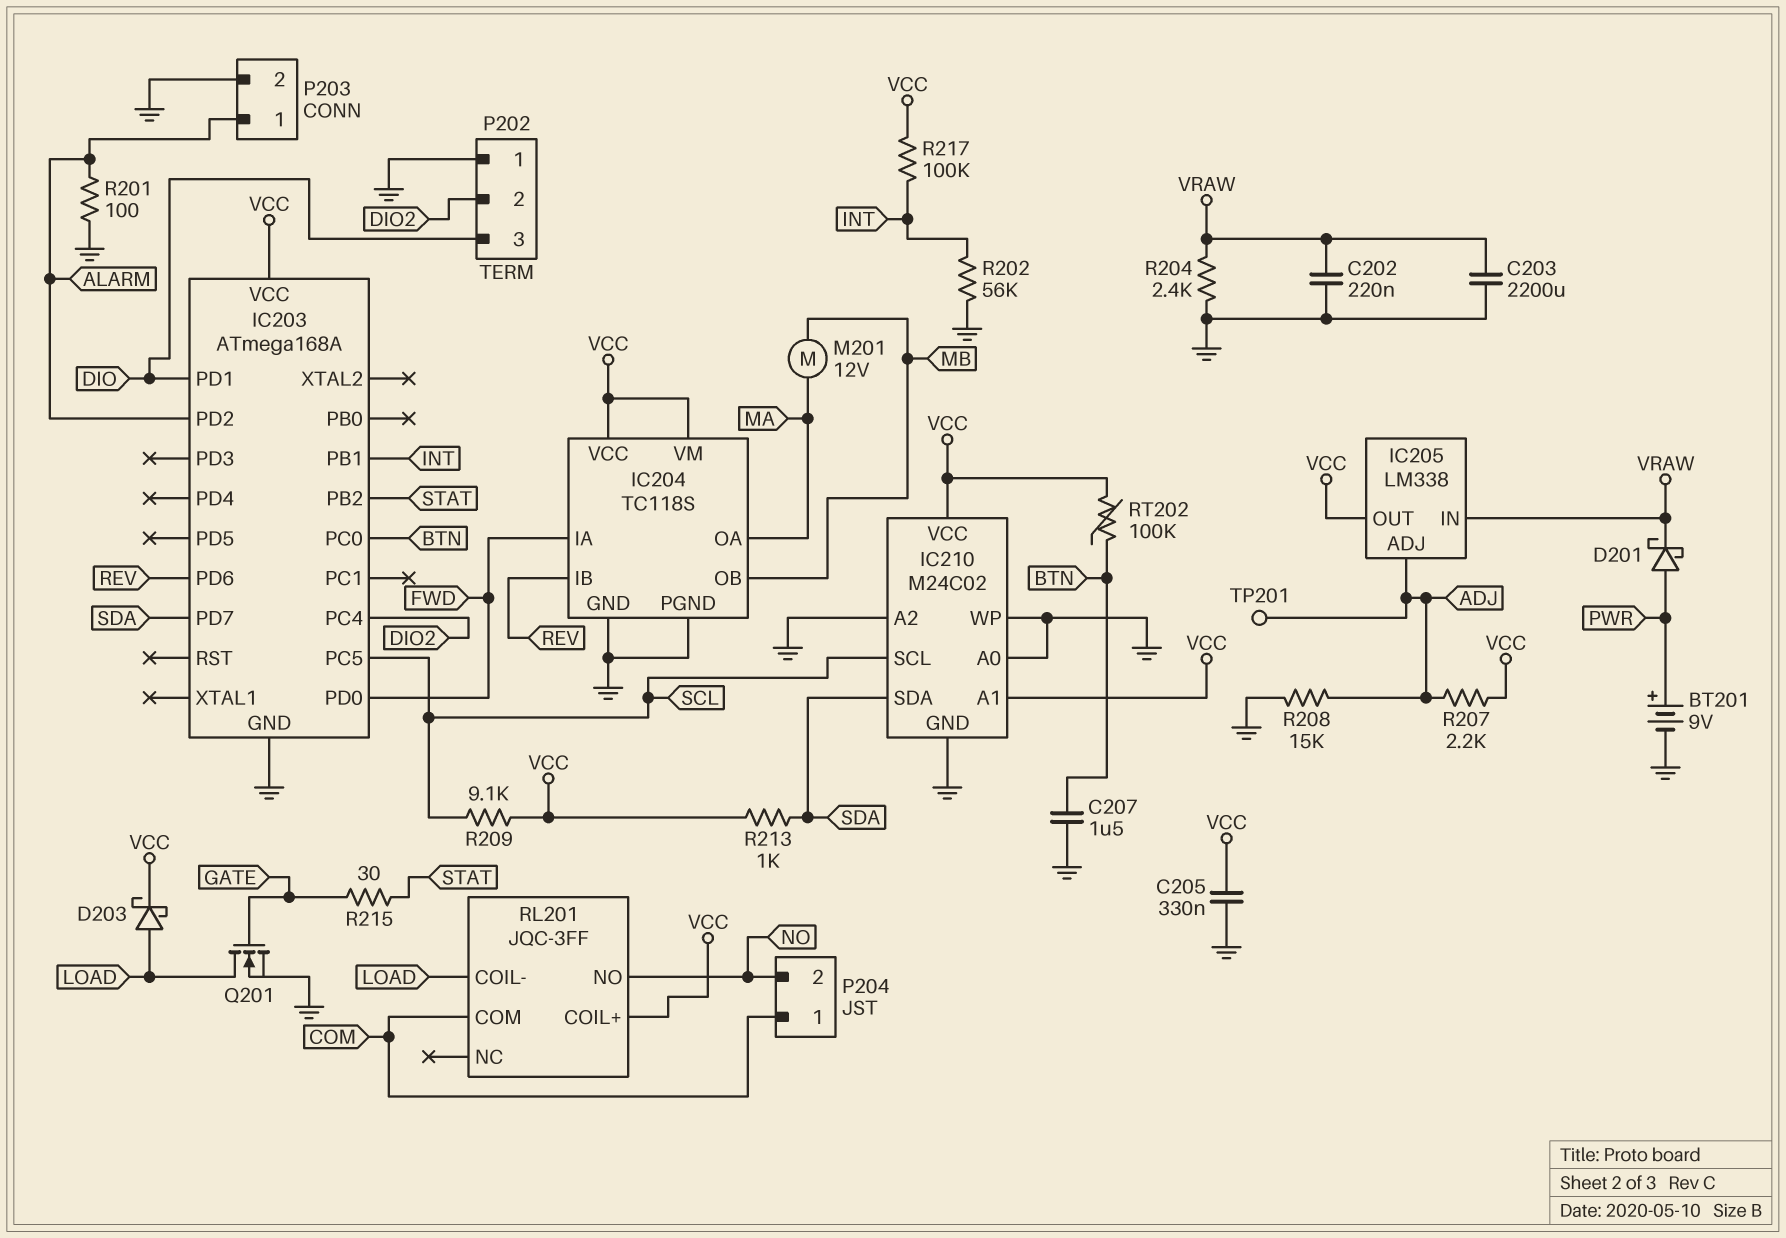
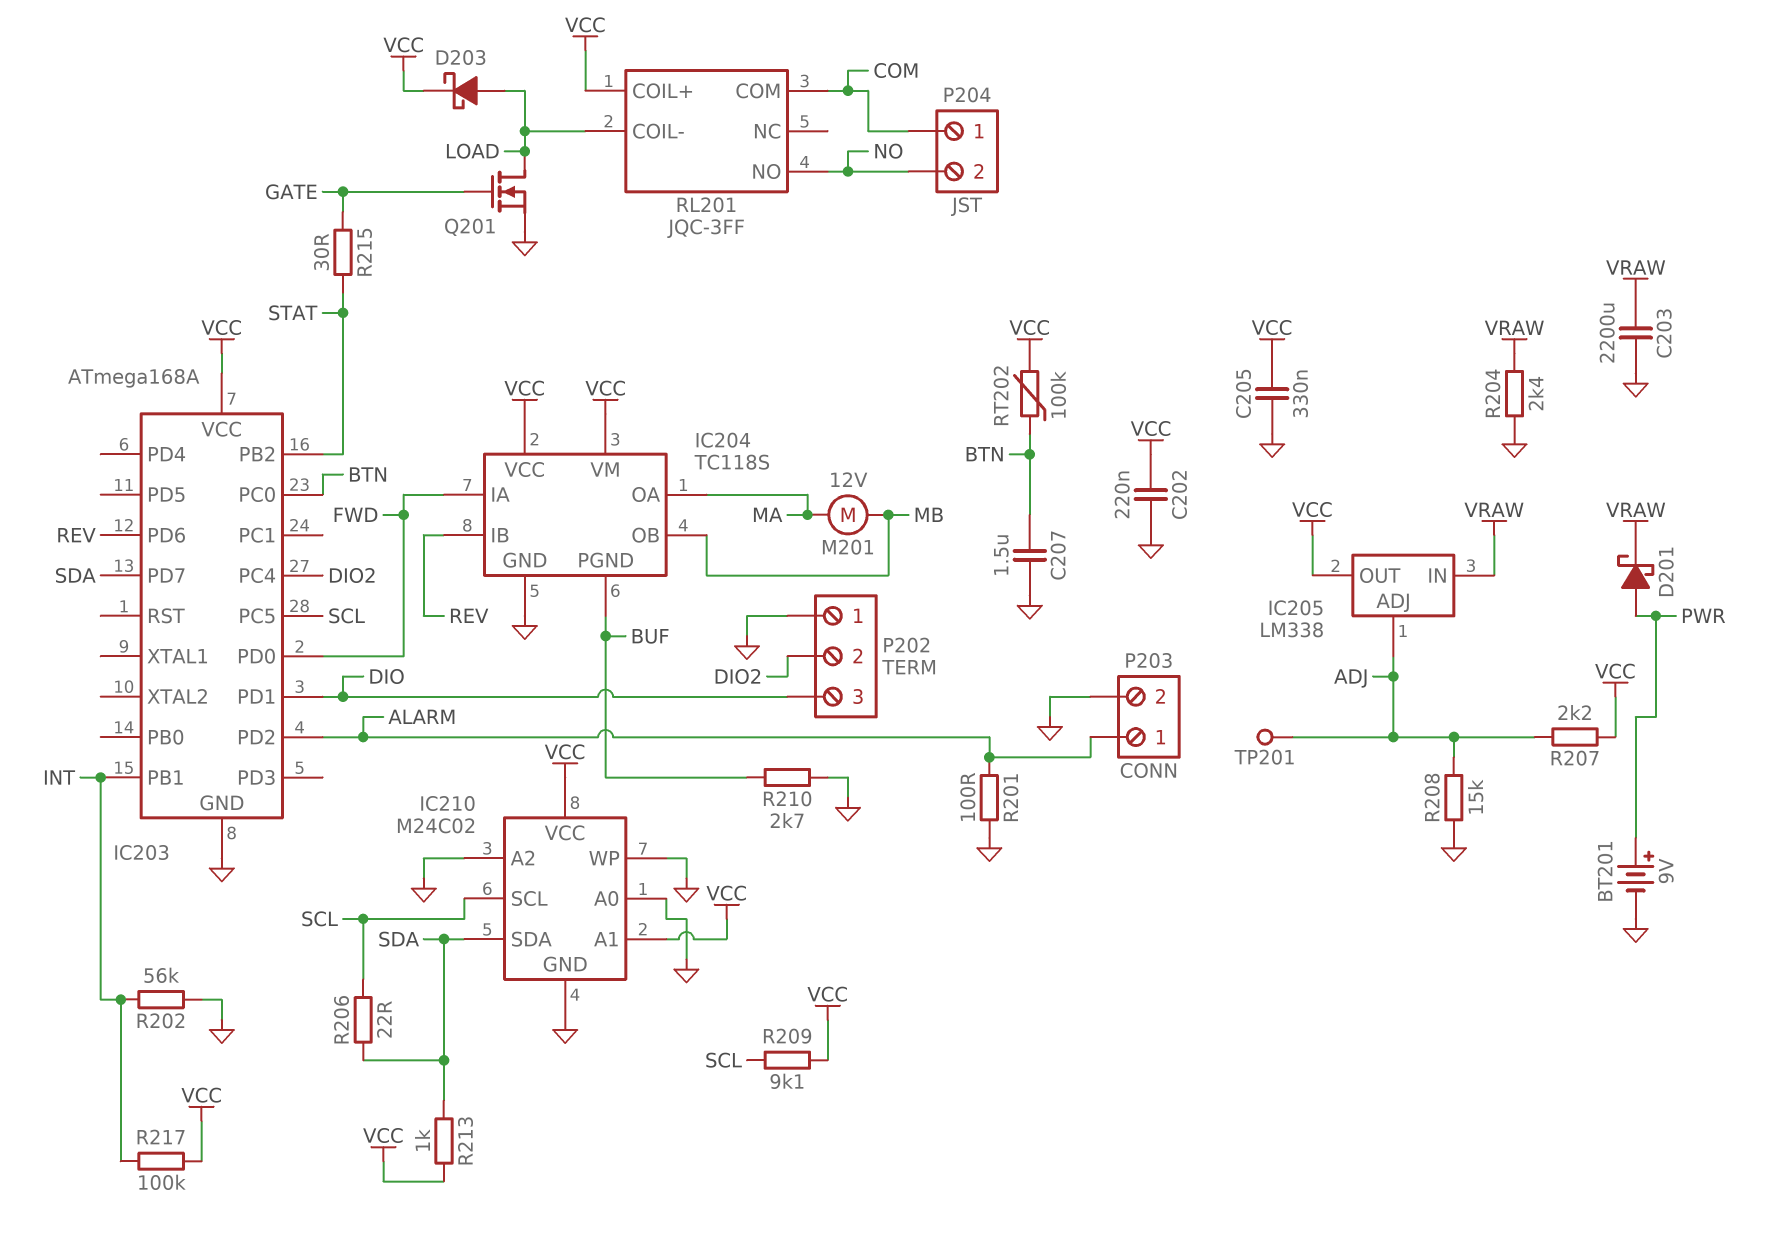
C202: 220nF (GND, VRAW) -> 220nF (GND, VCC)
IC204 pin PGND: GND -> BUF
R206: none -> 22 (SCL, SDA)
R210: none -> 2.7k (BUF, GND)

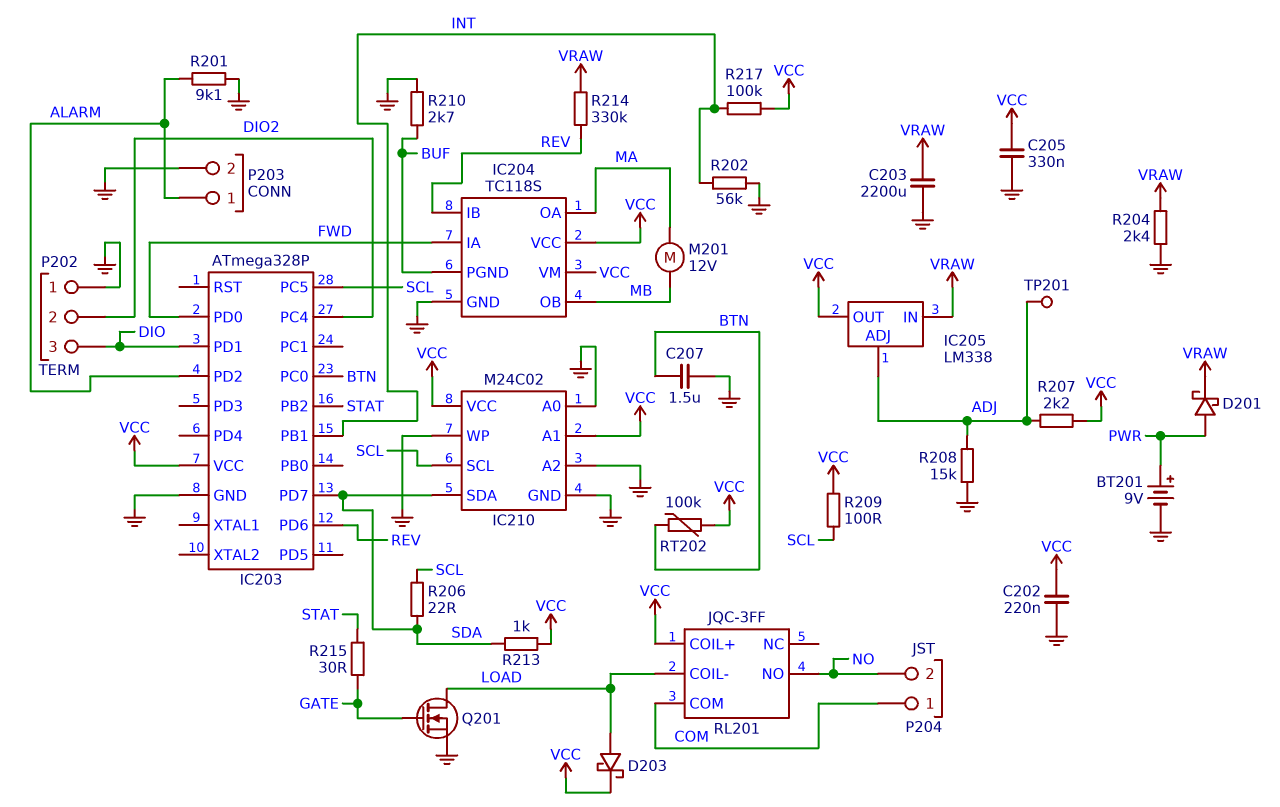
IC203: ATmega168A -> ATmega328P
R201: 100 (ALARM, GND) -> 9.1k (ALARM, GND)
R209: 9.1k (SCL, VCC) -> 100 (SCL, VCC)
R214: none -> 330k (REV, VRAW)

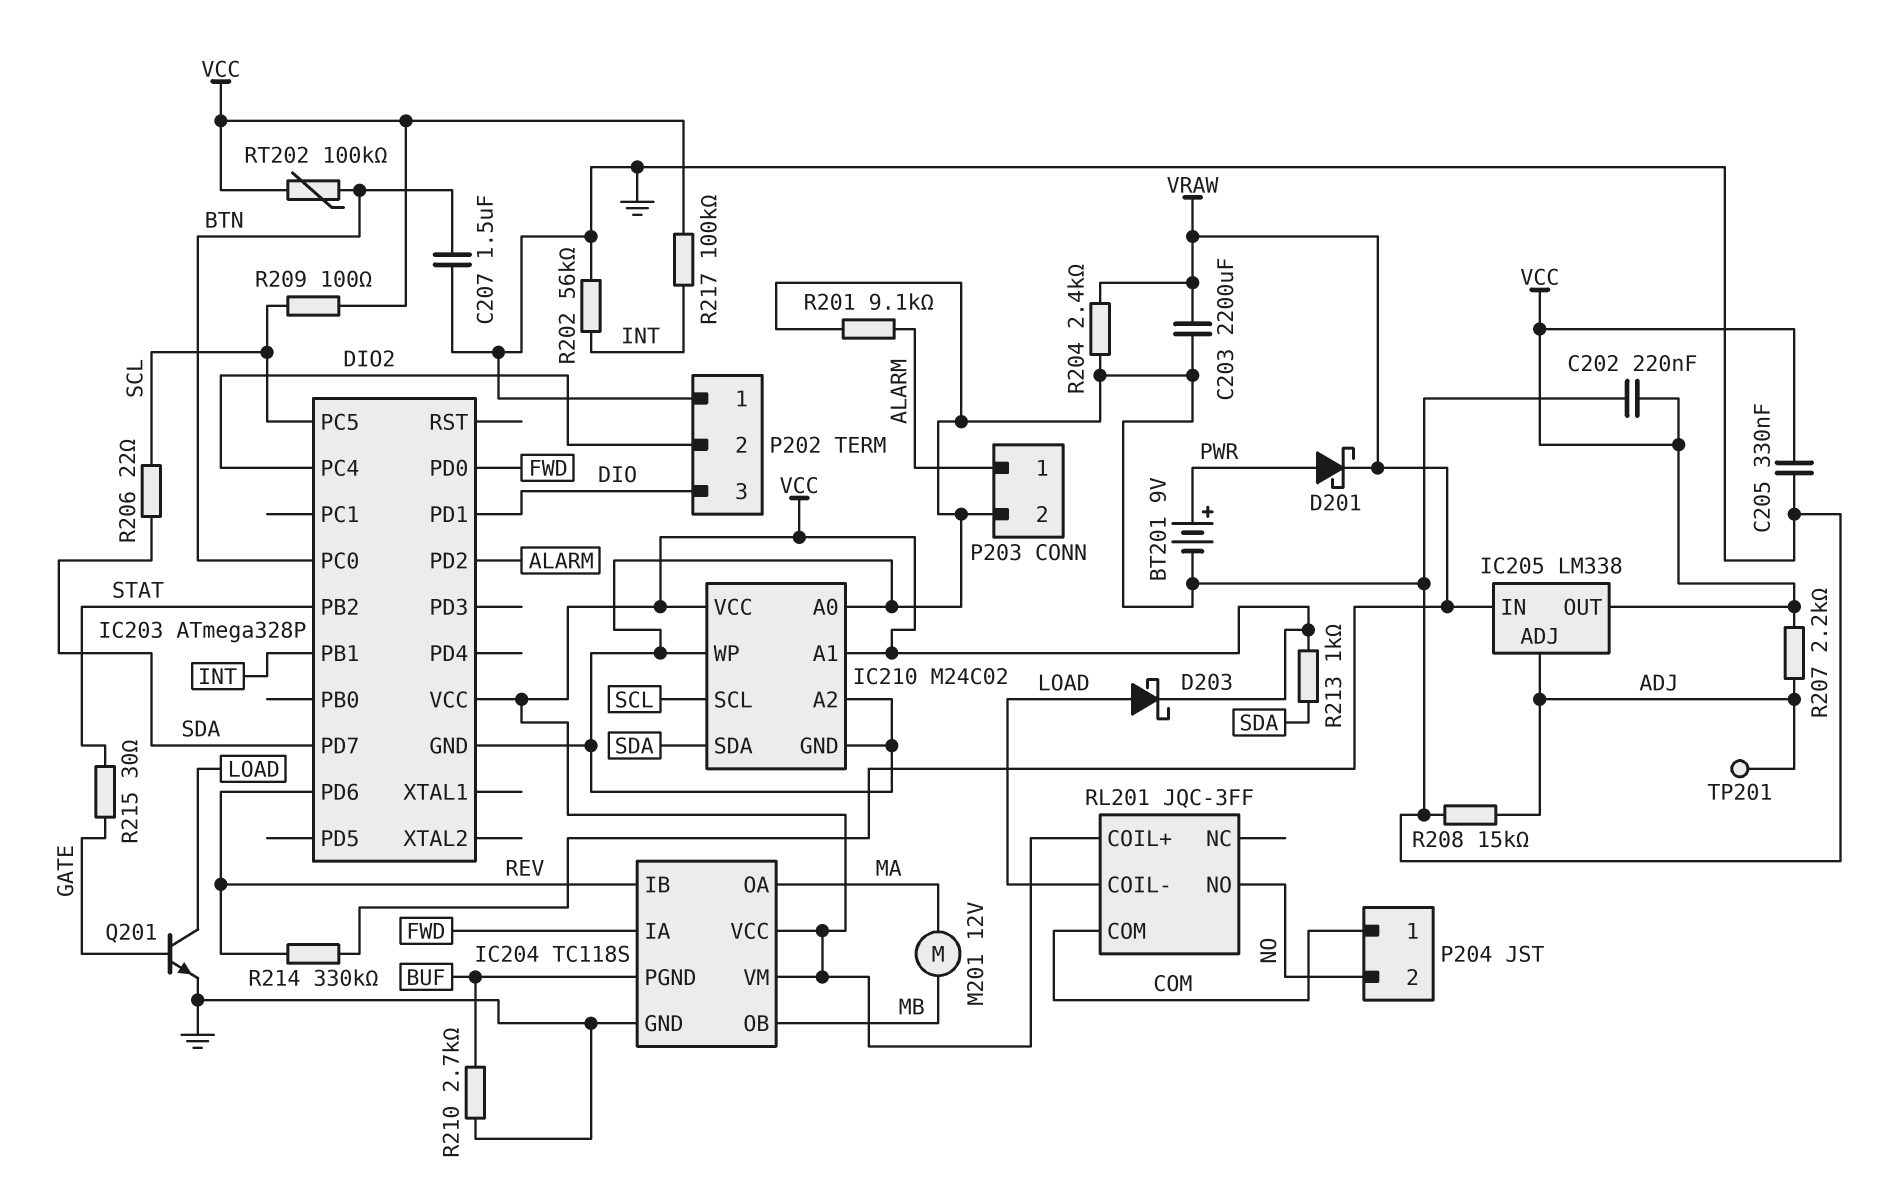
Q201: NMOS (G GATE, D LOAD, S GND) -> NPN (B GATE, C LOAD, E GND)

